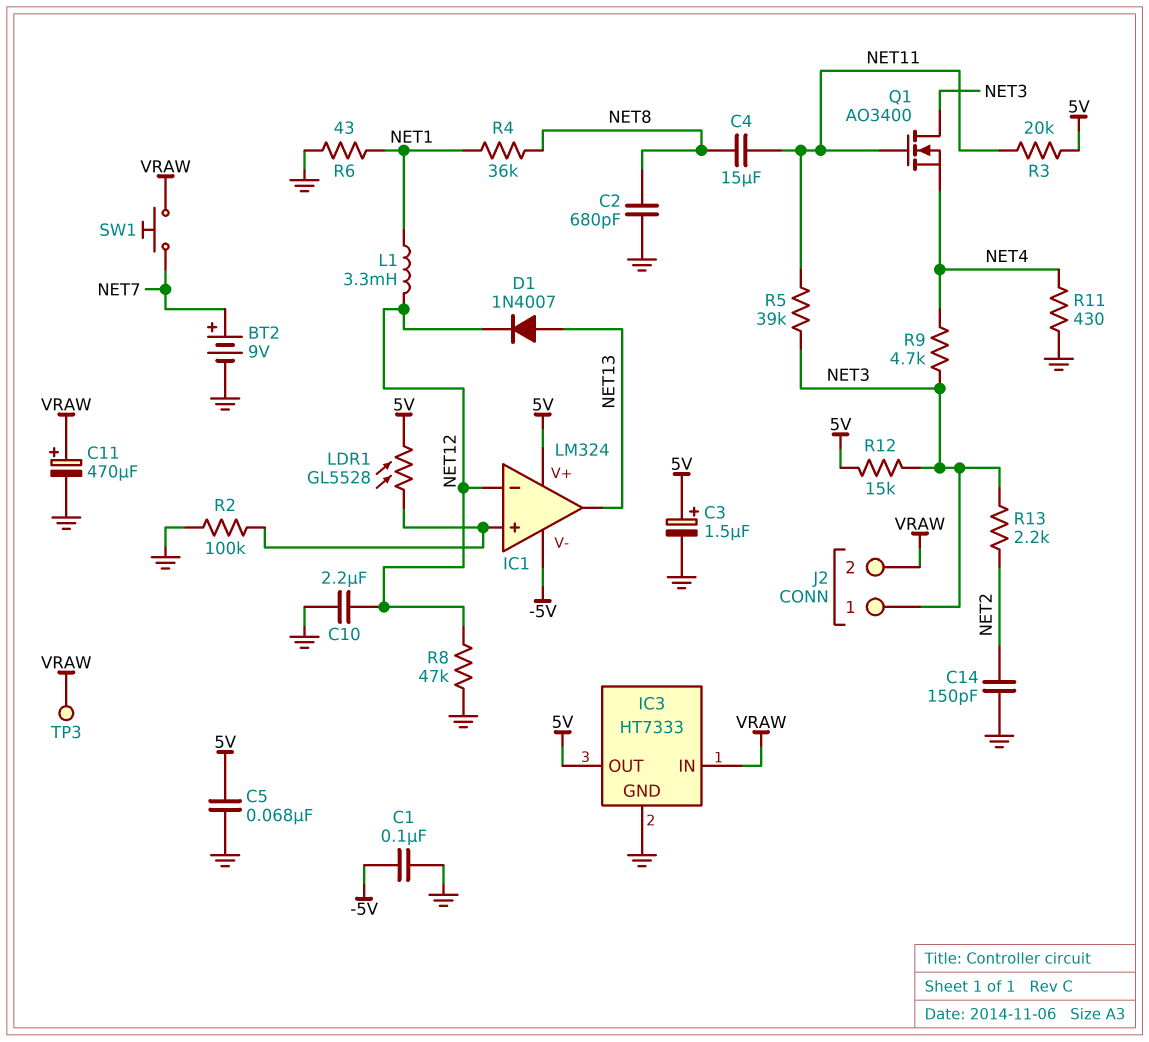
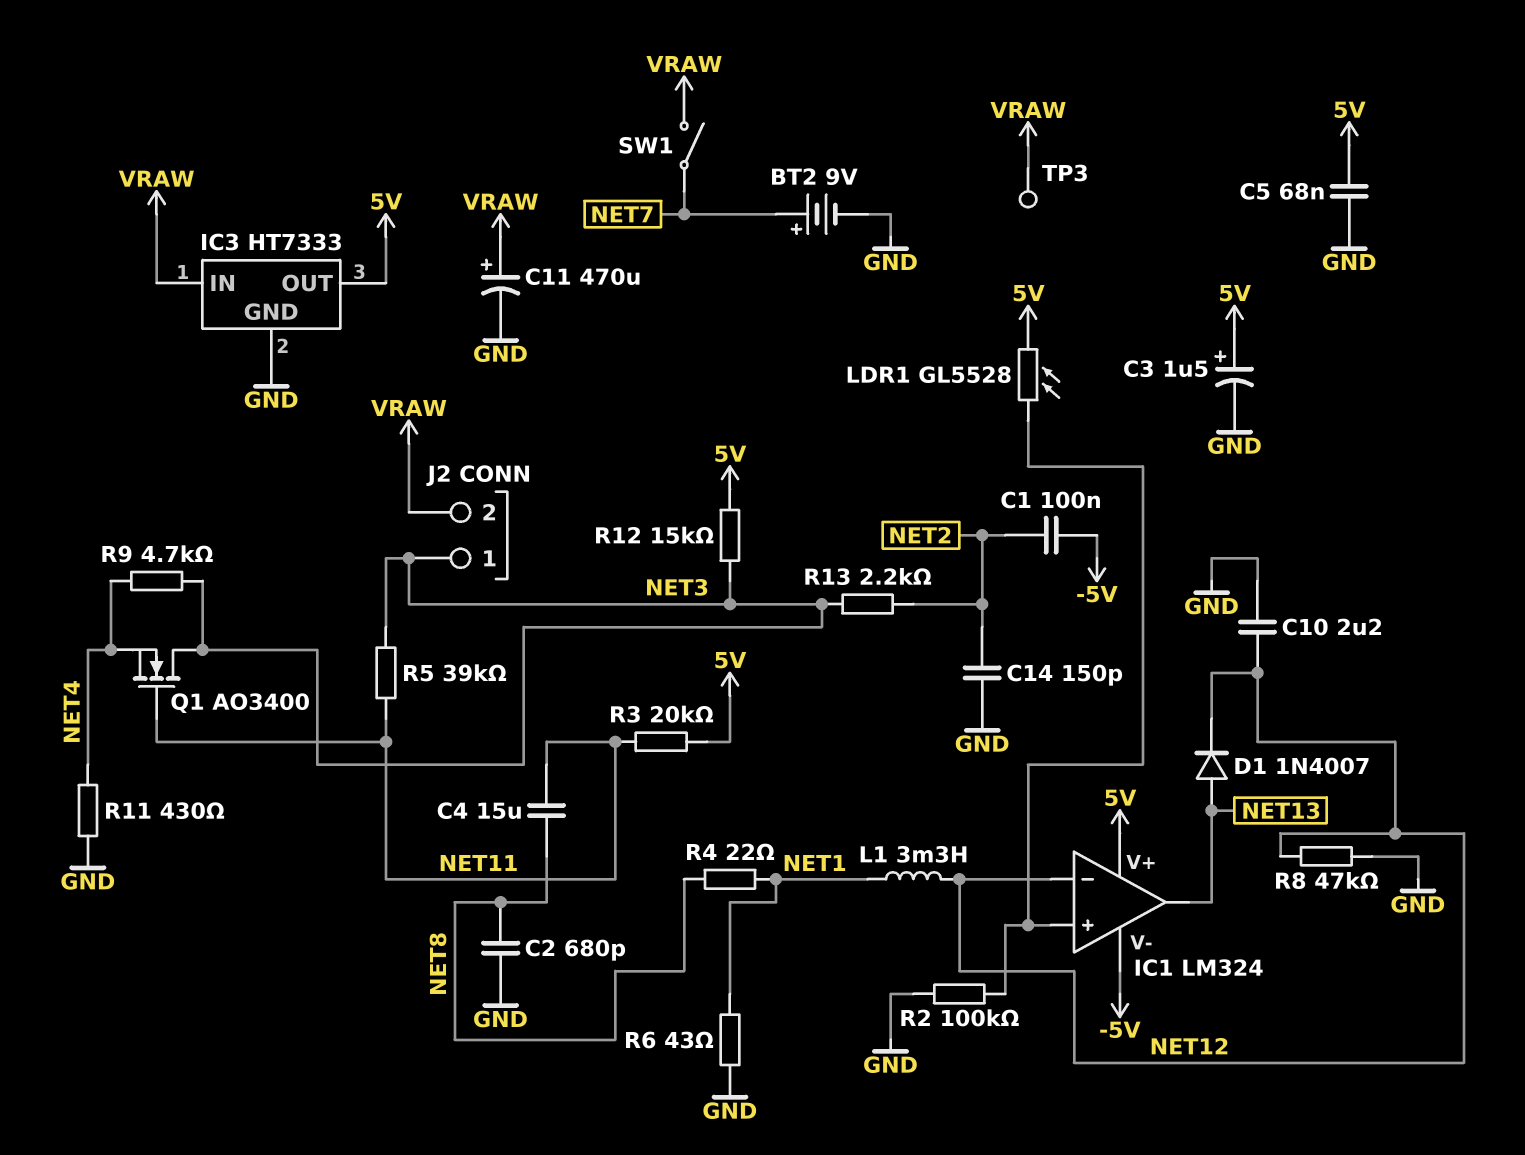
C1: 100nF (-5V, GND) -> 100nF (-5V, NET2)
R4: 36k (NET1, NET8) -> 22 (NET1, NET8)
SW1: button (NET7, VRAW) -> switch (NET7, VRAW)

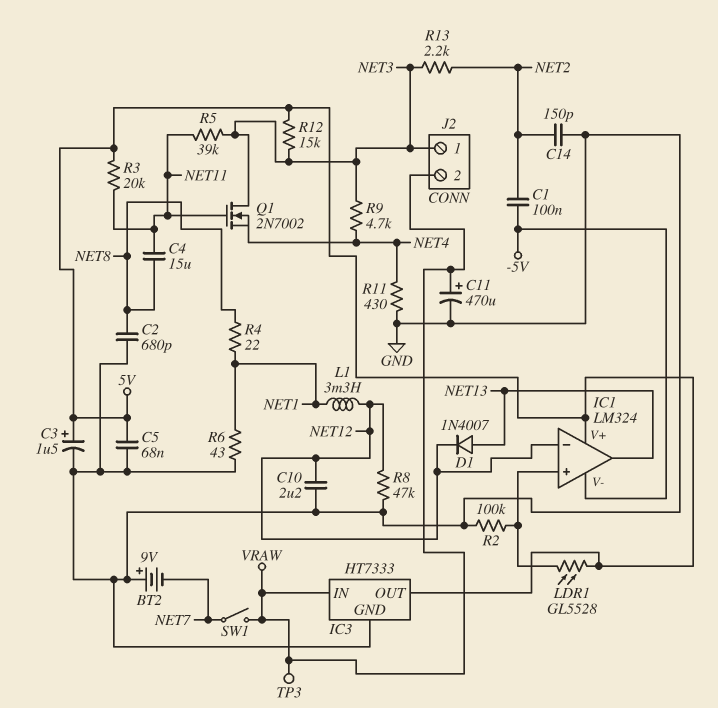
BT2: 9V (plus NET7, minus GND) -> 9V (plus GND, minus NET7)
Q1: NMOS AO3400 (G NET11, D NET3, S NET4) -> NMOS 2N7002 (G NET11, D NET3, S NET4)

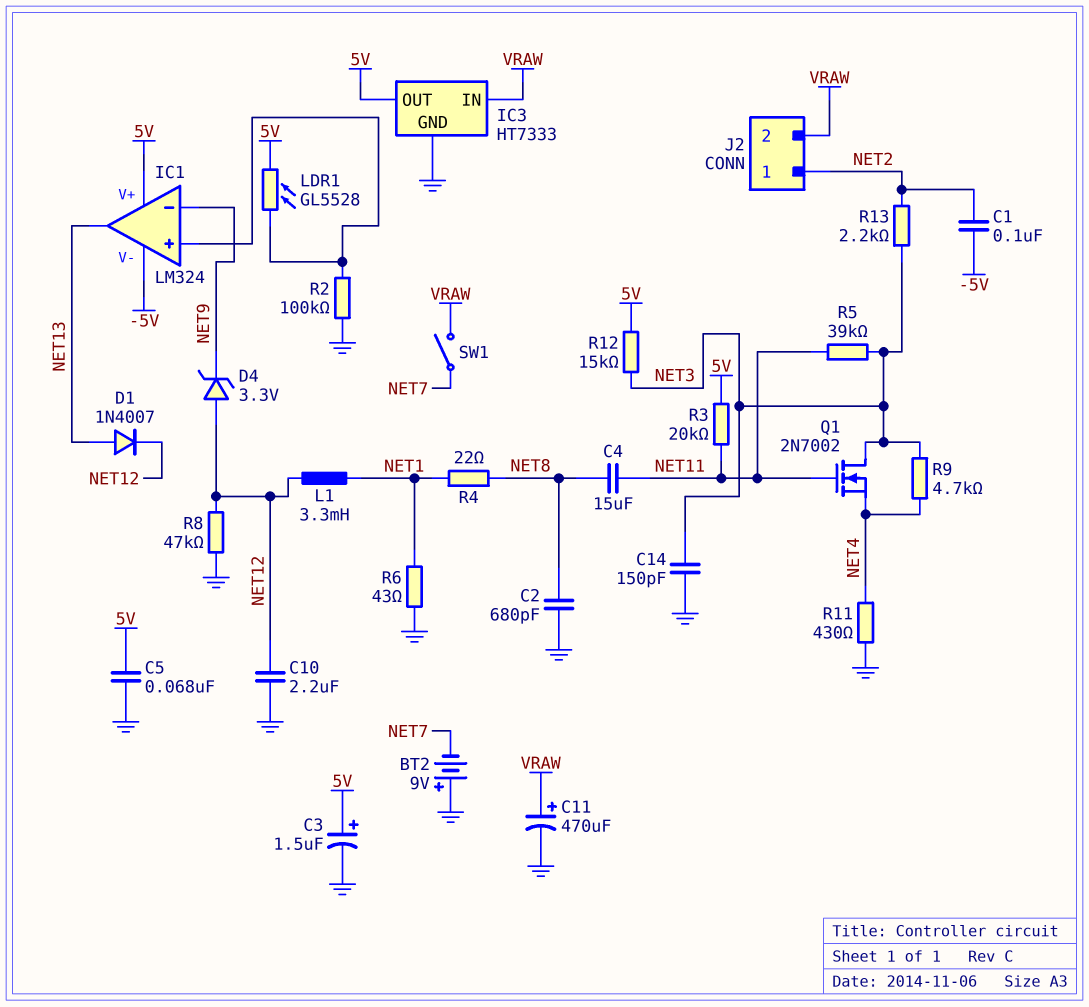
C14: 150pF (GND, NET2) -> 150pF (GND, NET3)
D4: none -> zener 3.3V (A NET12, K NET9)
IC1 pin in-: NET12 -> NET9
J2 pin 1: NET3 -> NET2
TP3: test point (VRAW) -> none

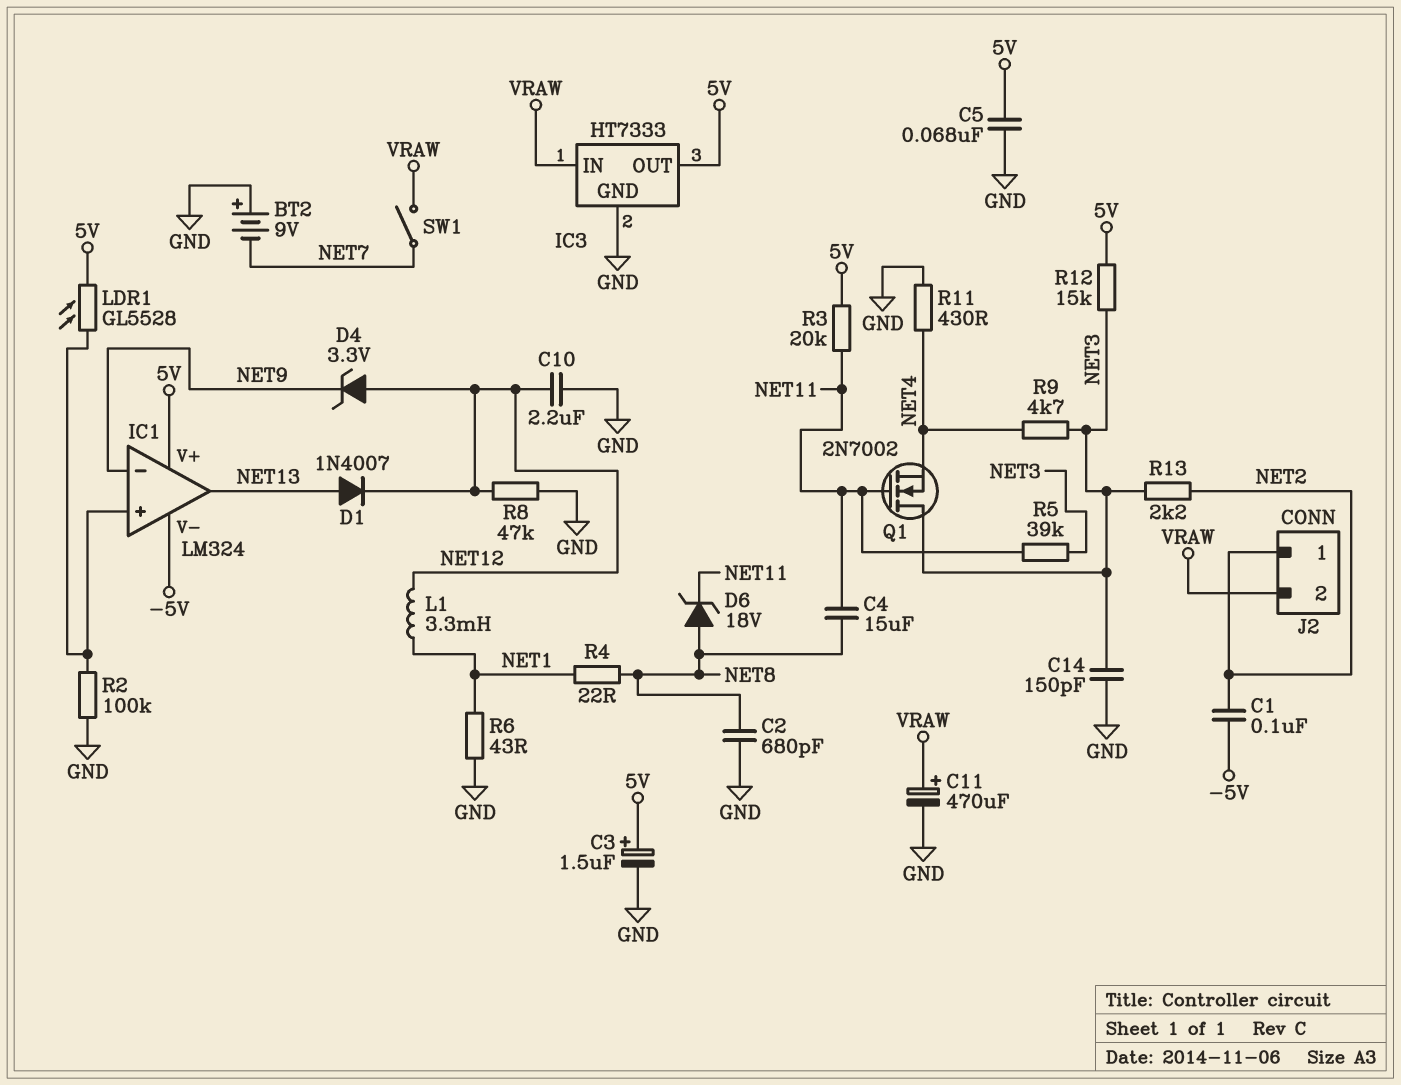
D6: none -> zener 18V (A NET8, K NET11)

